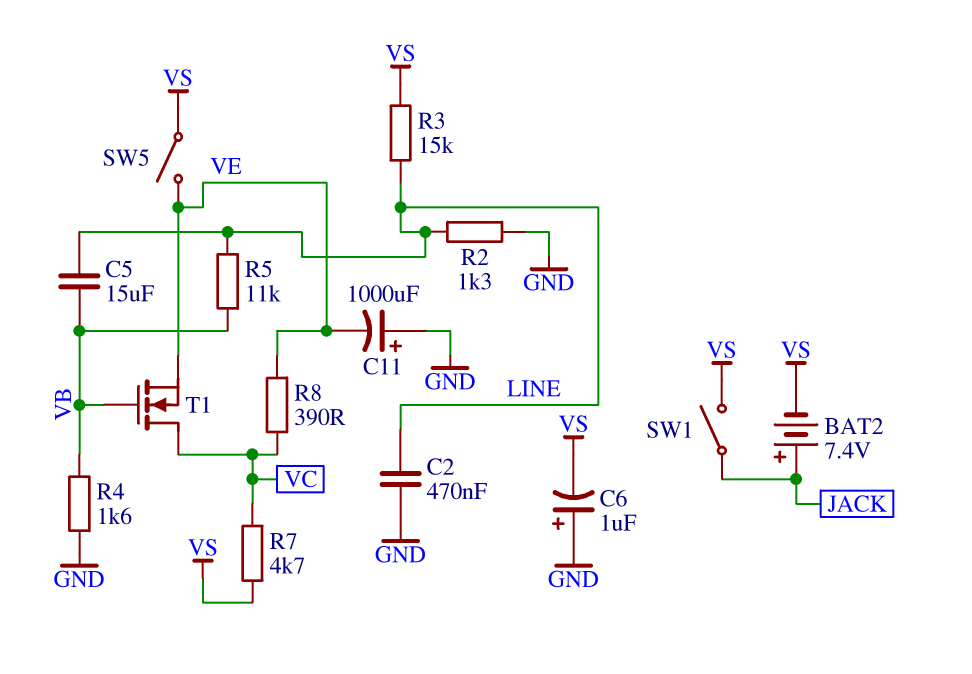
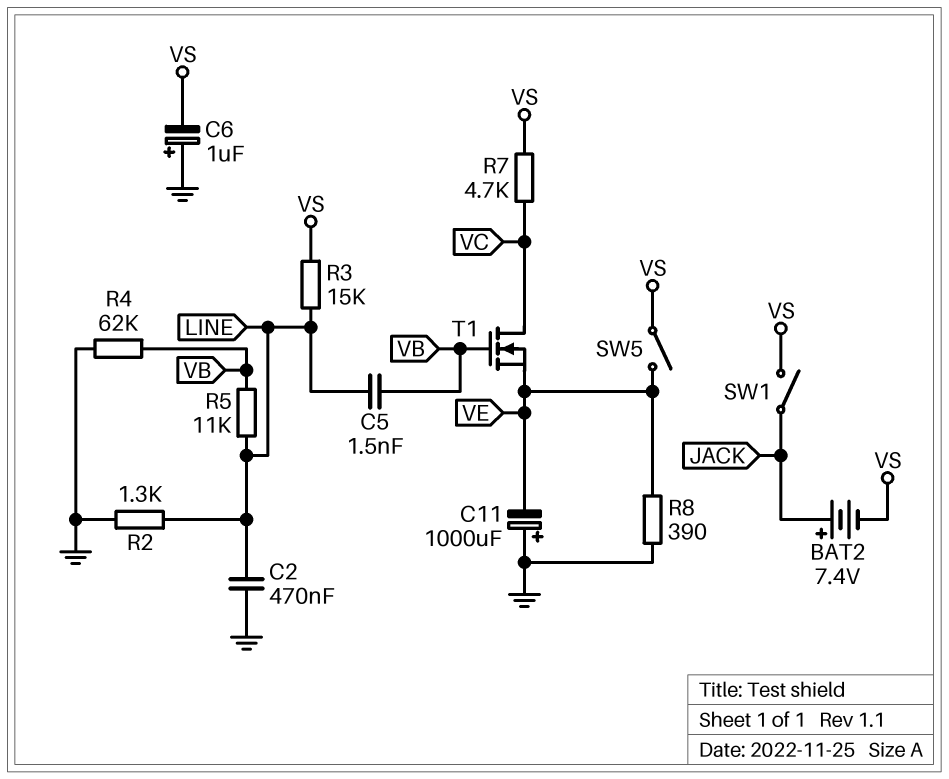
C5: 15uF (LINE, VB) -> 1.5nF (LINE, VB)
R4: 1.6k (GND, VB) -> 62k (GND, VB)
R8: 390 (VC, VE) -> 390 (GND, VE)

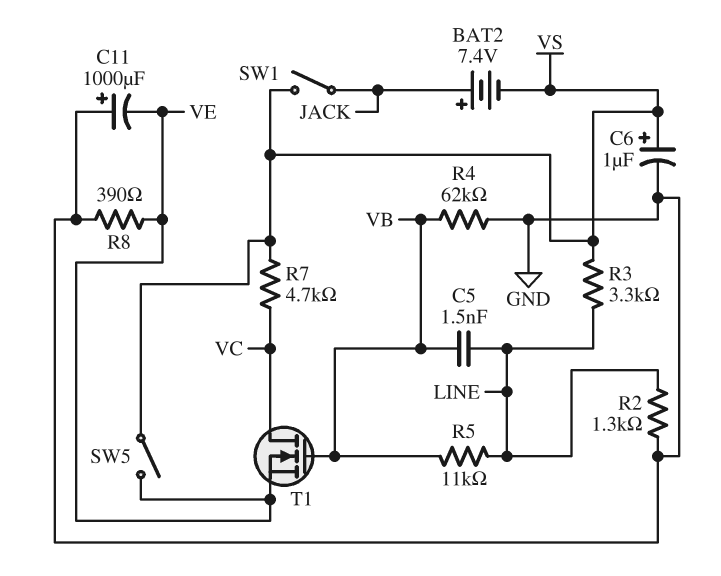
C2: 470nF (GND, LINE) -> none
C6: 1uF (plus GND, minus VS) -> 1uF (plus VS, minus GND)
R3: 15k (LINE, VS) -> 3.3k (LINE, VS)

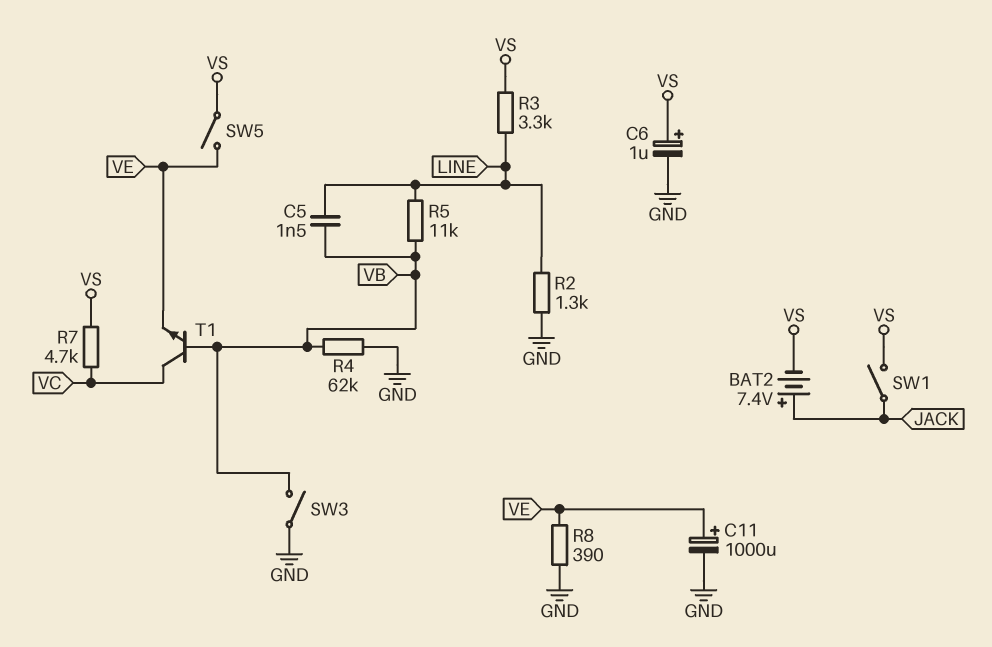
C11: 1000uF (plus GND, minus VE) -> 1000uF (plus VE, minus GND)
SW3: none -> switch (GND, VB)
T1: NMOS (G VB, D VC, S VE) -> NPN (B VB, C VC, E VE)

